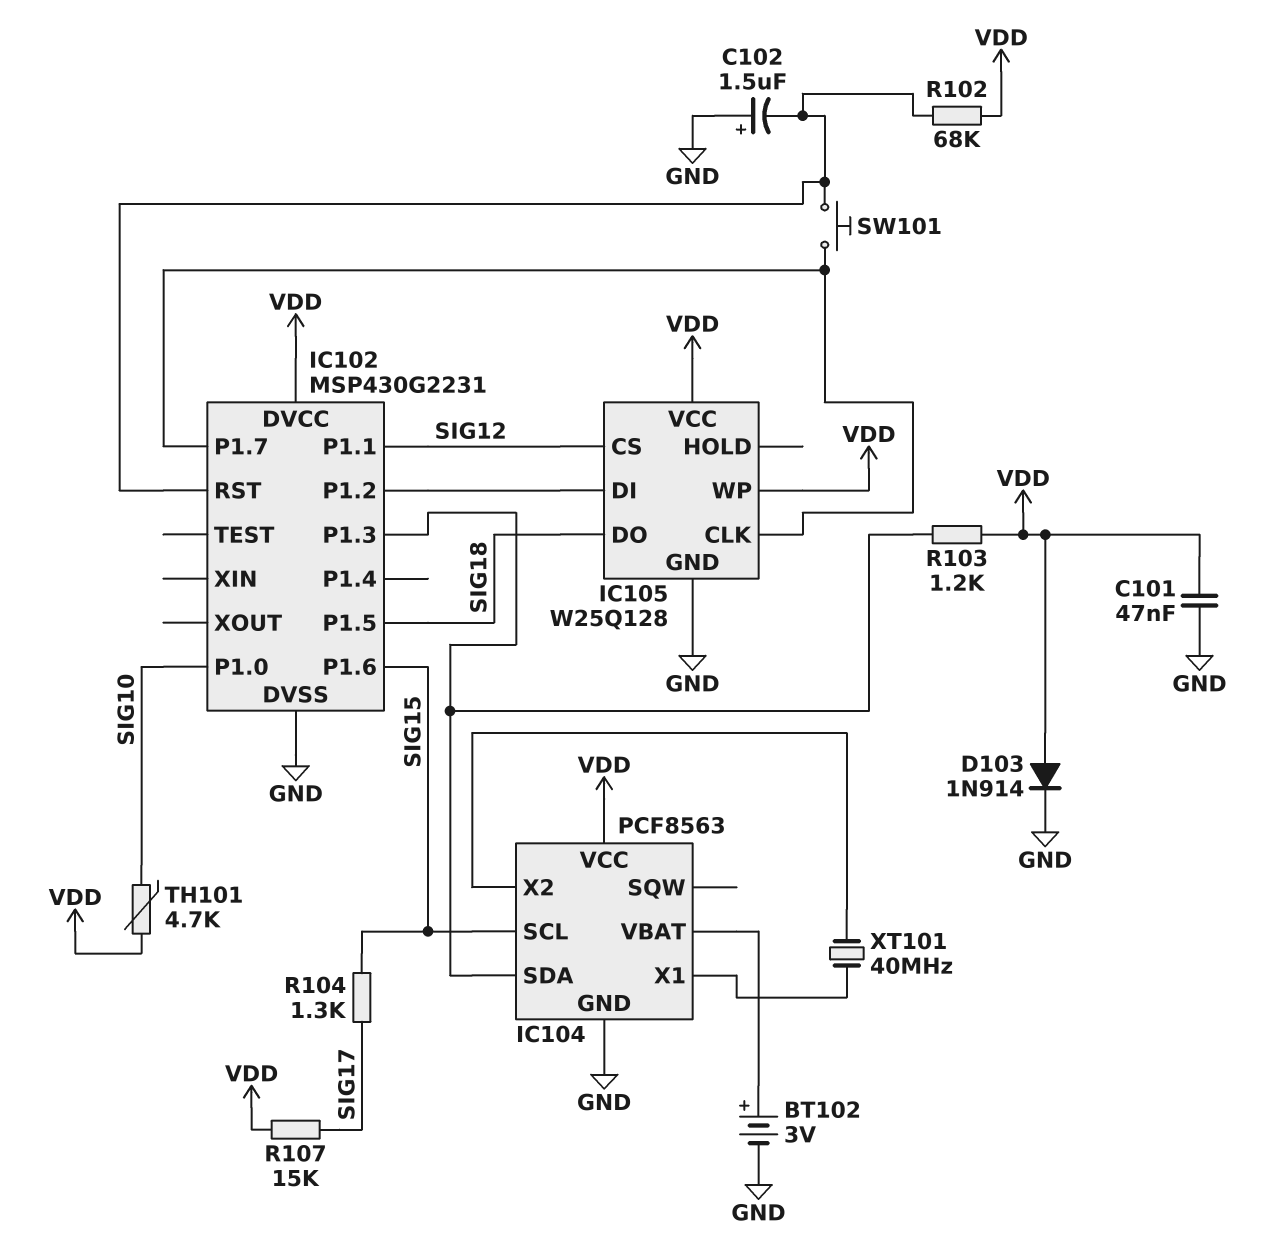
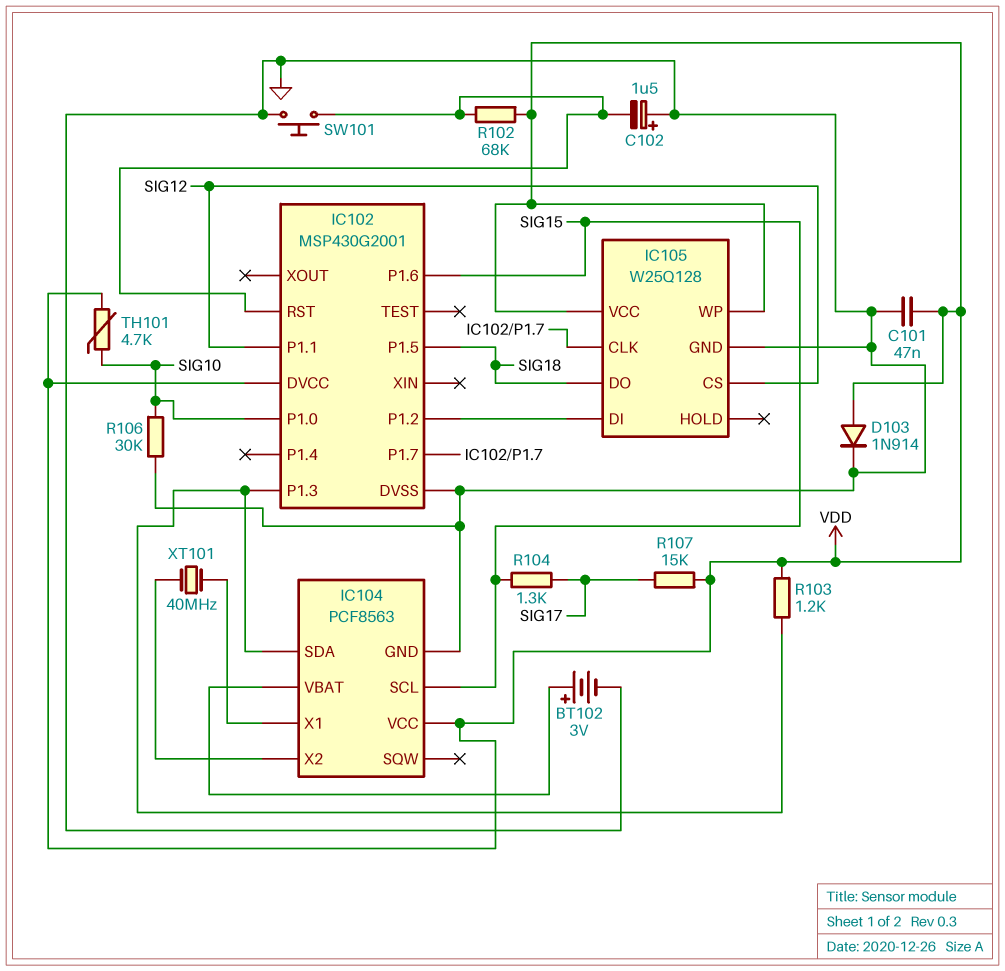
IC102: MSP430G2231 -> MSP430G2001
R106: none -> 30k (GND, SIG10)
SW101: button (IC102/P1.7, IC102/RST) -> button (GND, IC102/RST)

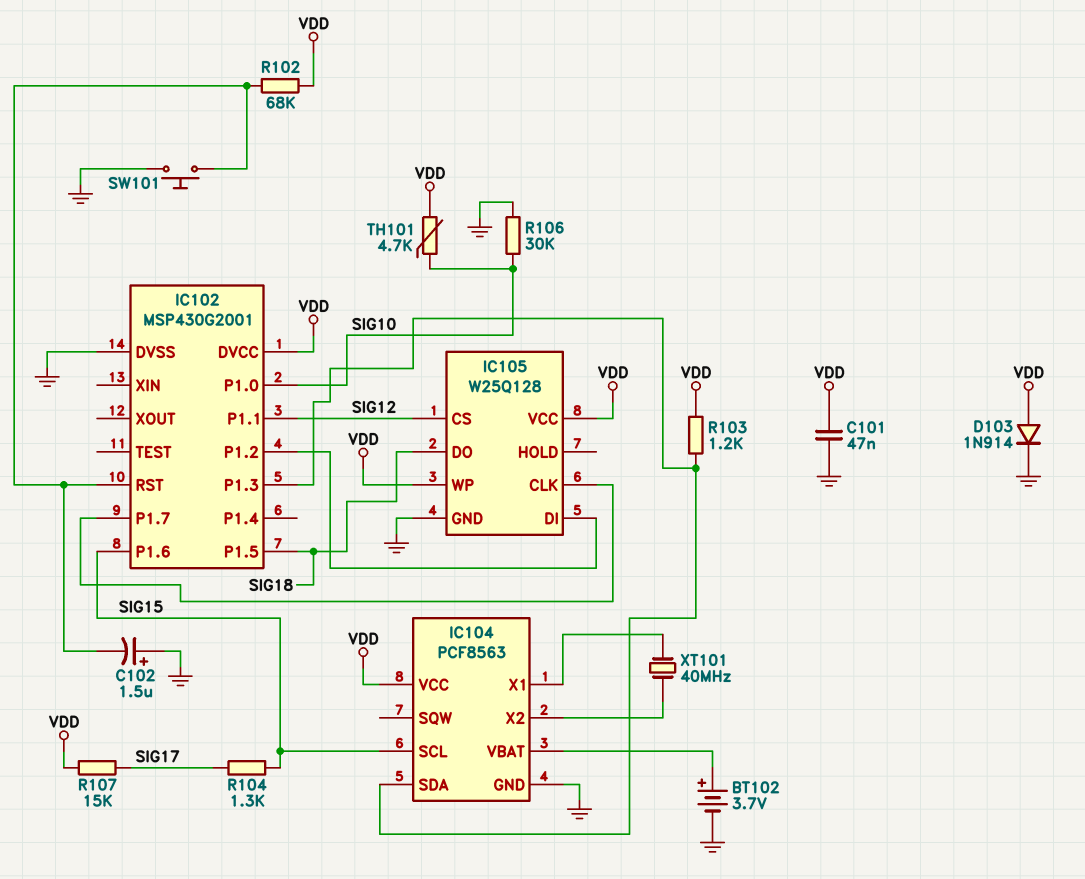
BT102: 3V (plus IC104/VBAT, minus GND) -> 3.7V (plus IC104/VBAT, minus GND)

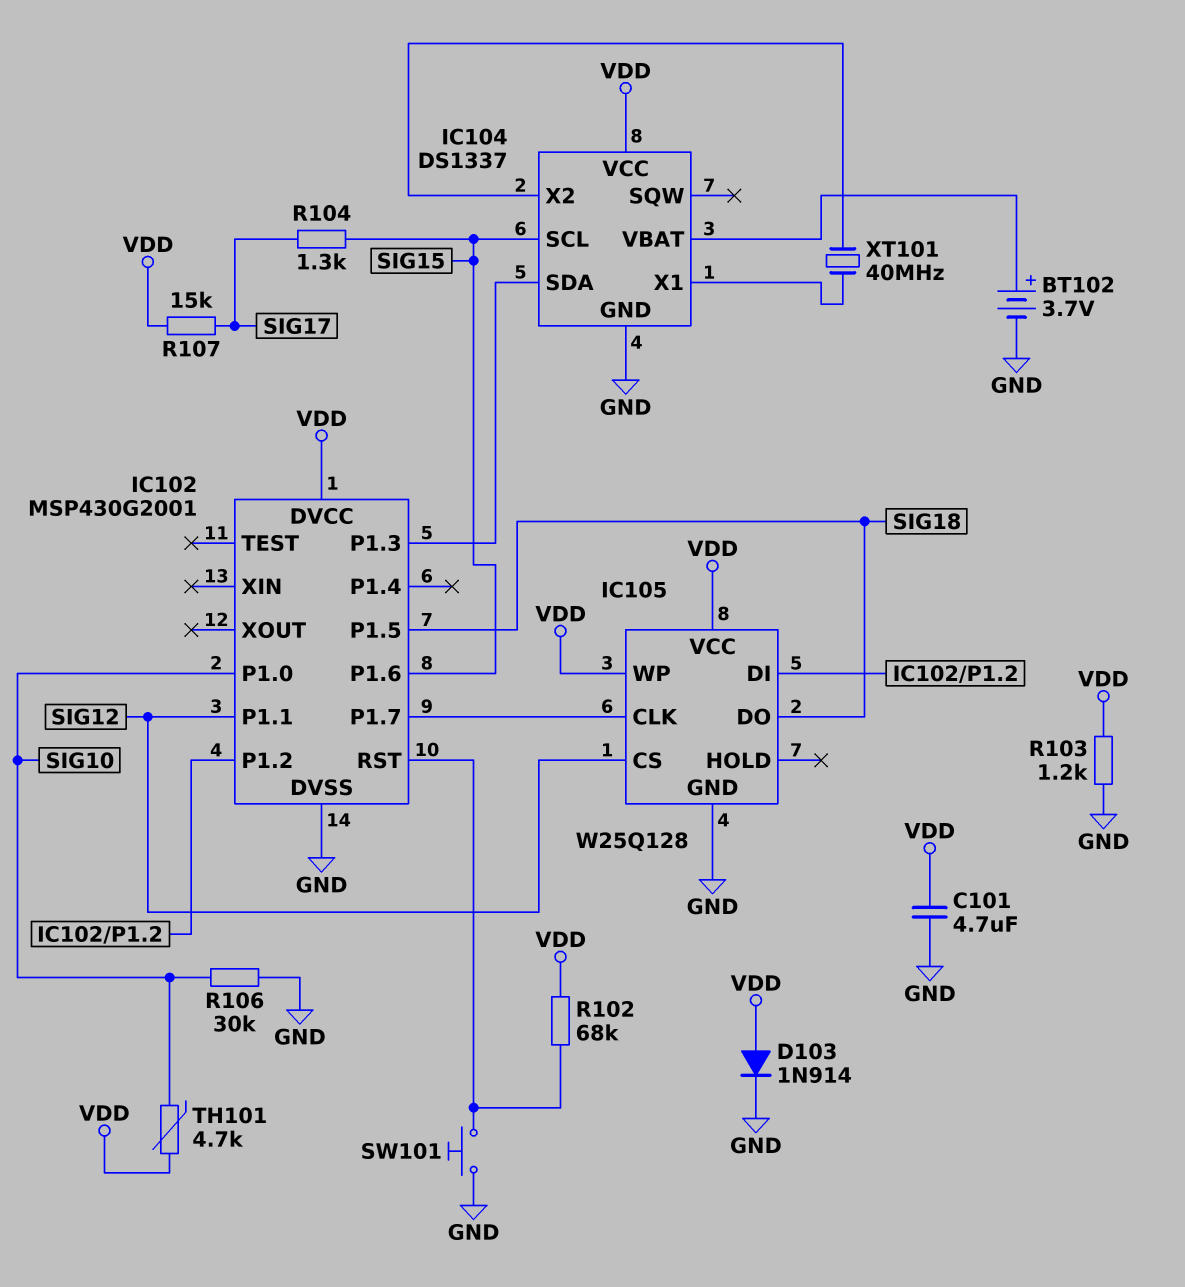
C101: 47nF (GND, VDD) -> 4.7uF (GND, VDD)
C102: 1.5uF (plus GND, minus IC102/RST) -> none
IC104: PCF8563 -> DS1337
R103: 1.2k (IC102/P1.3, VDD) -> 1.2k (GND, VDD)

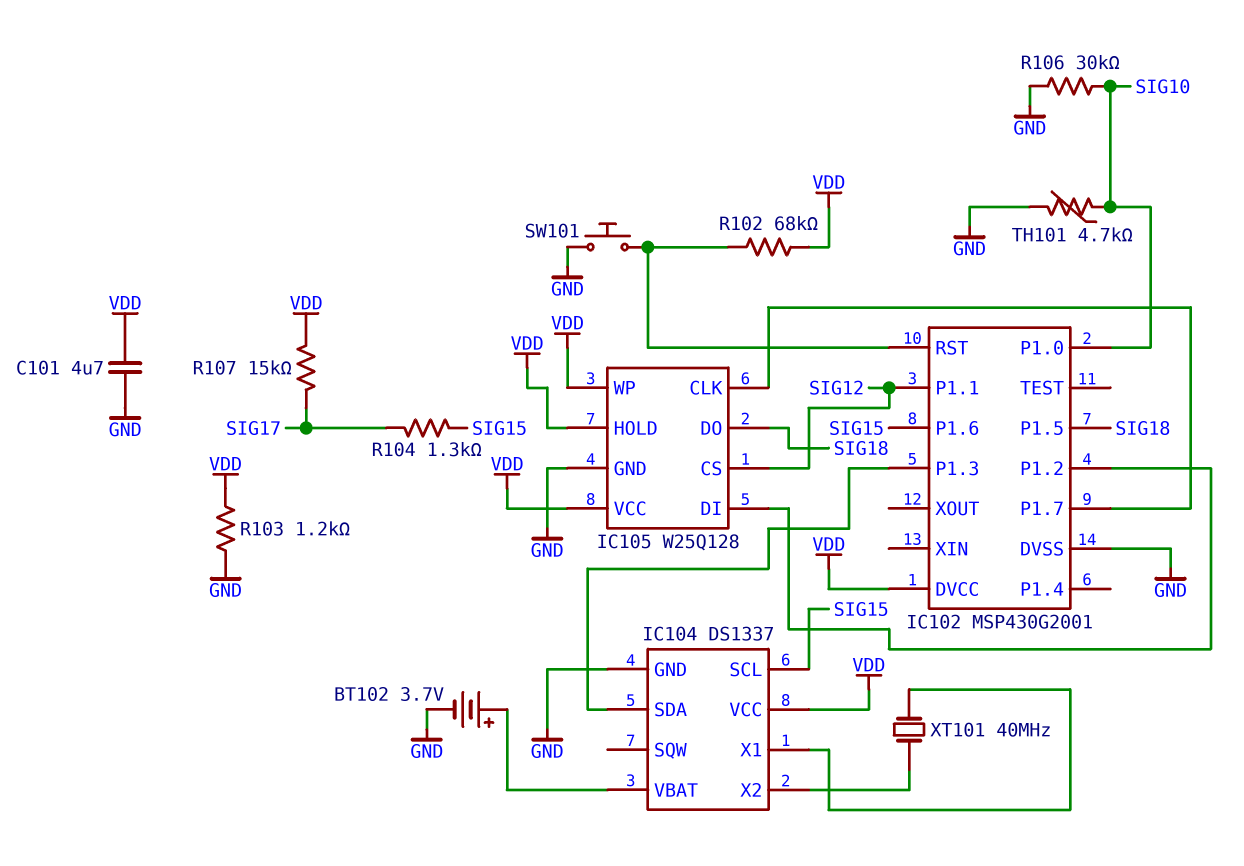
D103: diode 1N914 (A VDD, K GND) -> none
IC105 pin HOLD: none -> VDD
TH101: 4.7k (SIG10, VDD) -> 4.7k (GND, SIG10)

